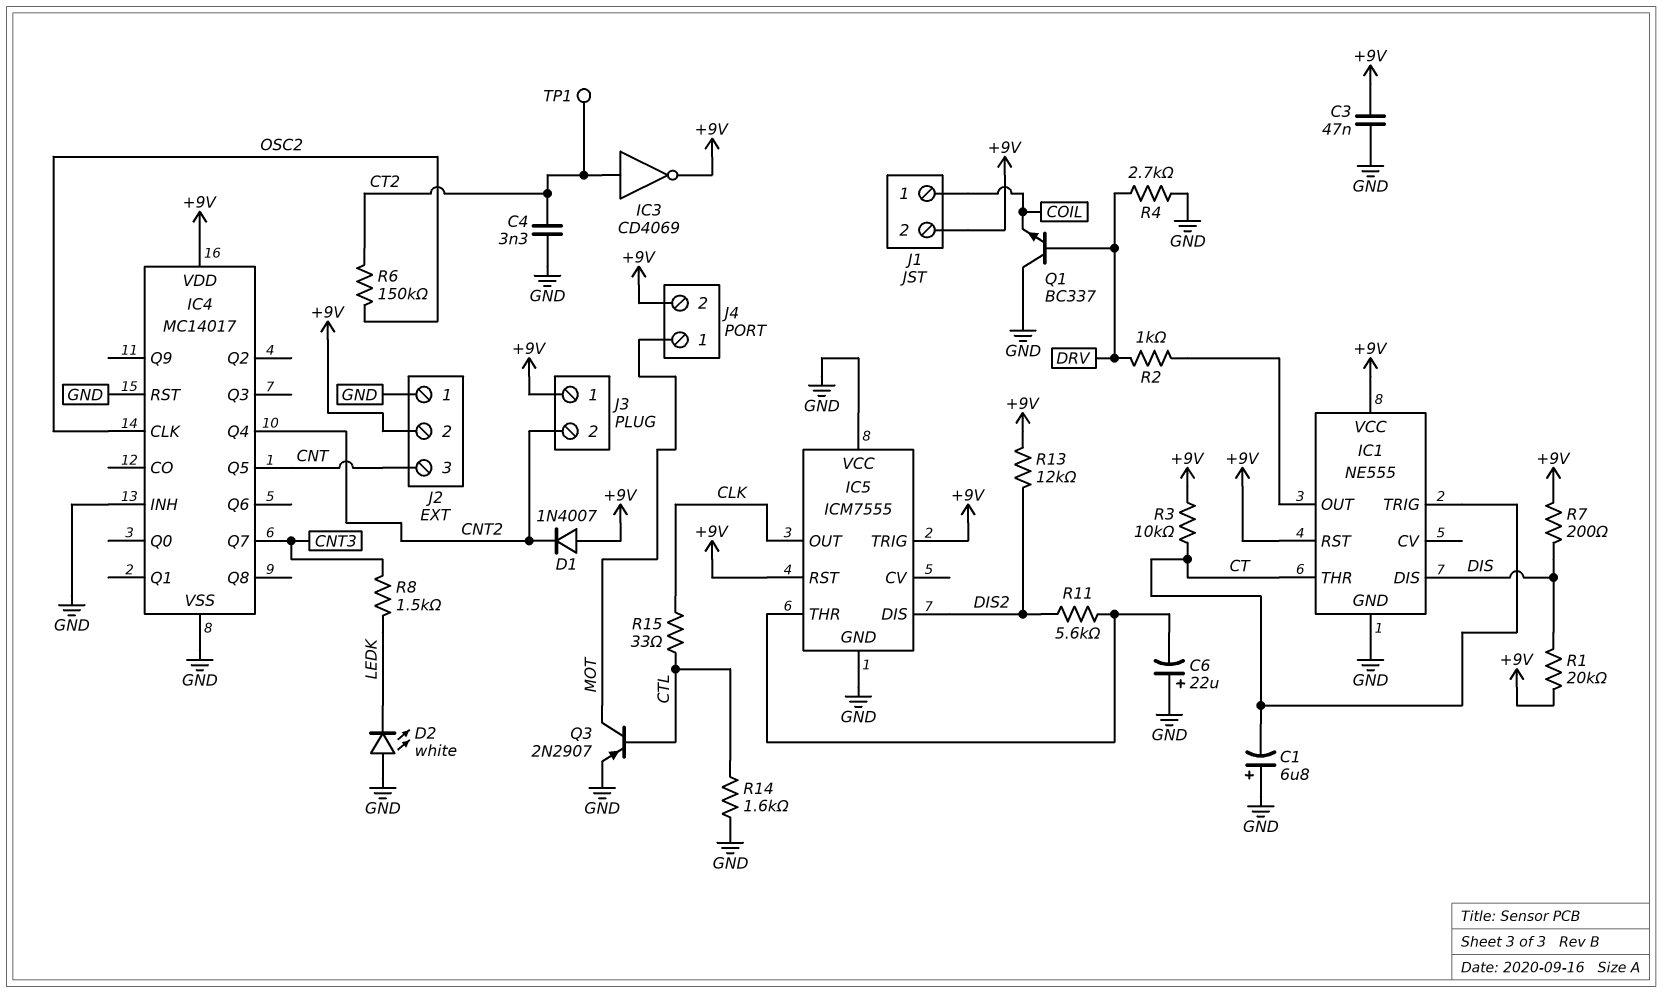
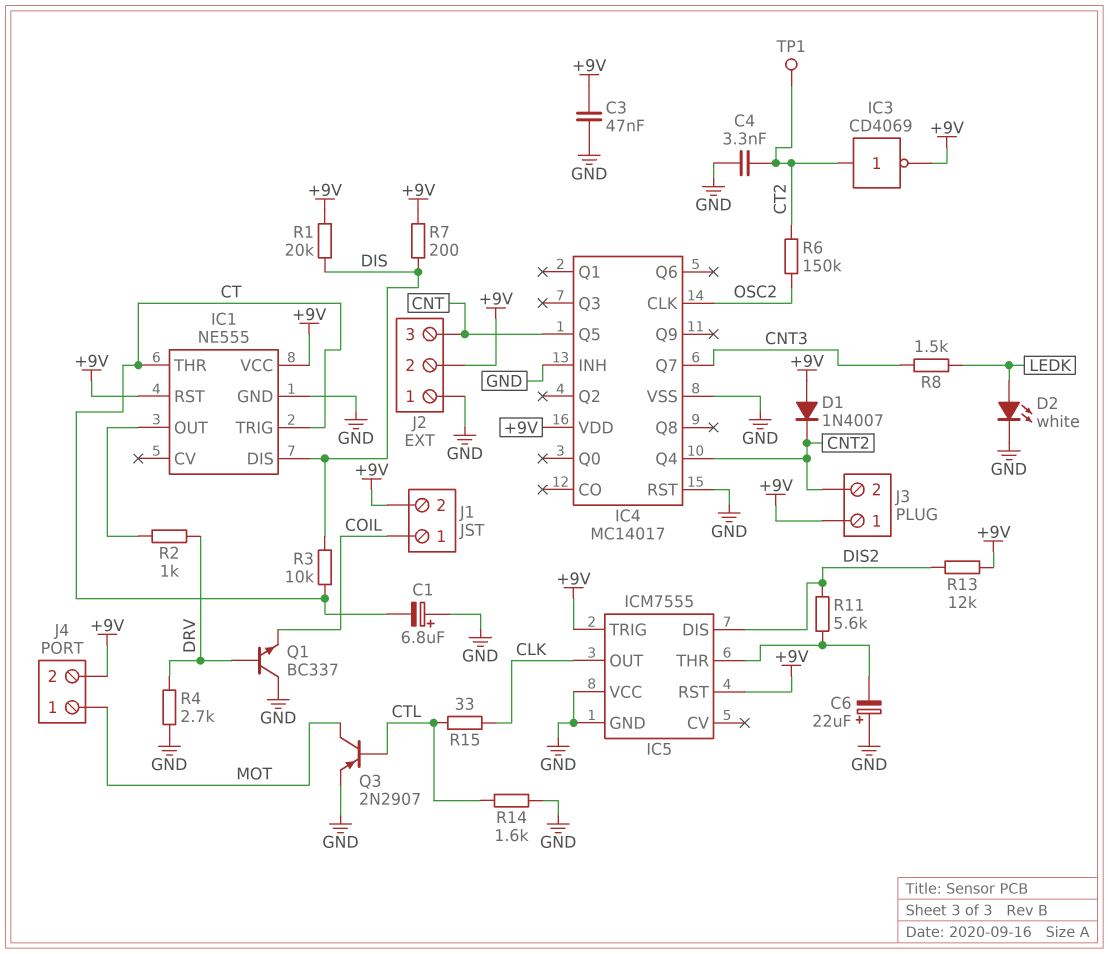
D2: LED white (A GND, K LEDK) -> LED white (A LEDK, K GND)
R3: 10k (+9V, CT) -> 10k (CT, DIS)

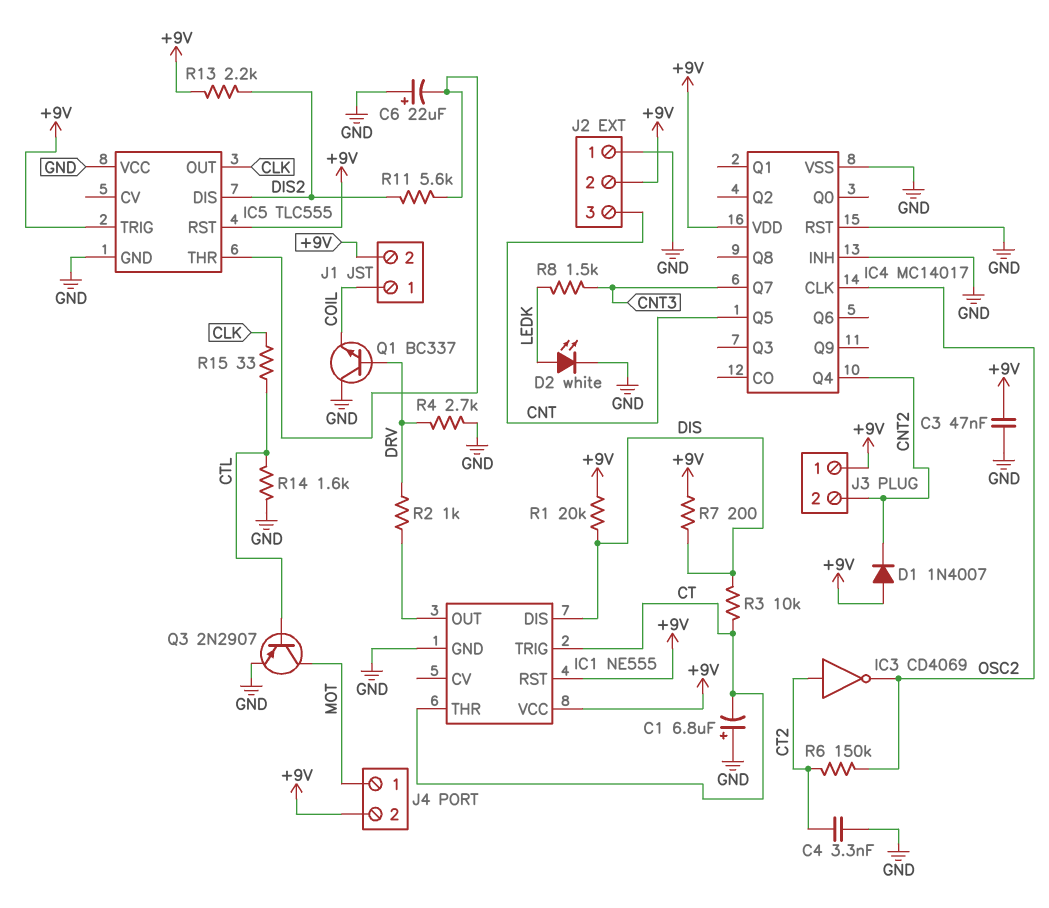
IC3: NOT CD4069 (in CT2, out +9V) -> NOT CD4069 (in CT2, out OSC2)
IC5: ICM7555 -> TLC555
R13: 12k (+9V, DIS2) -> 2.2k (+9V, DIS2)
TP1: test point (CT2) -> none

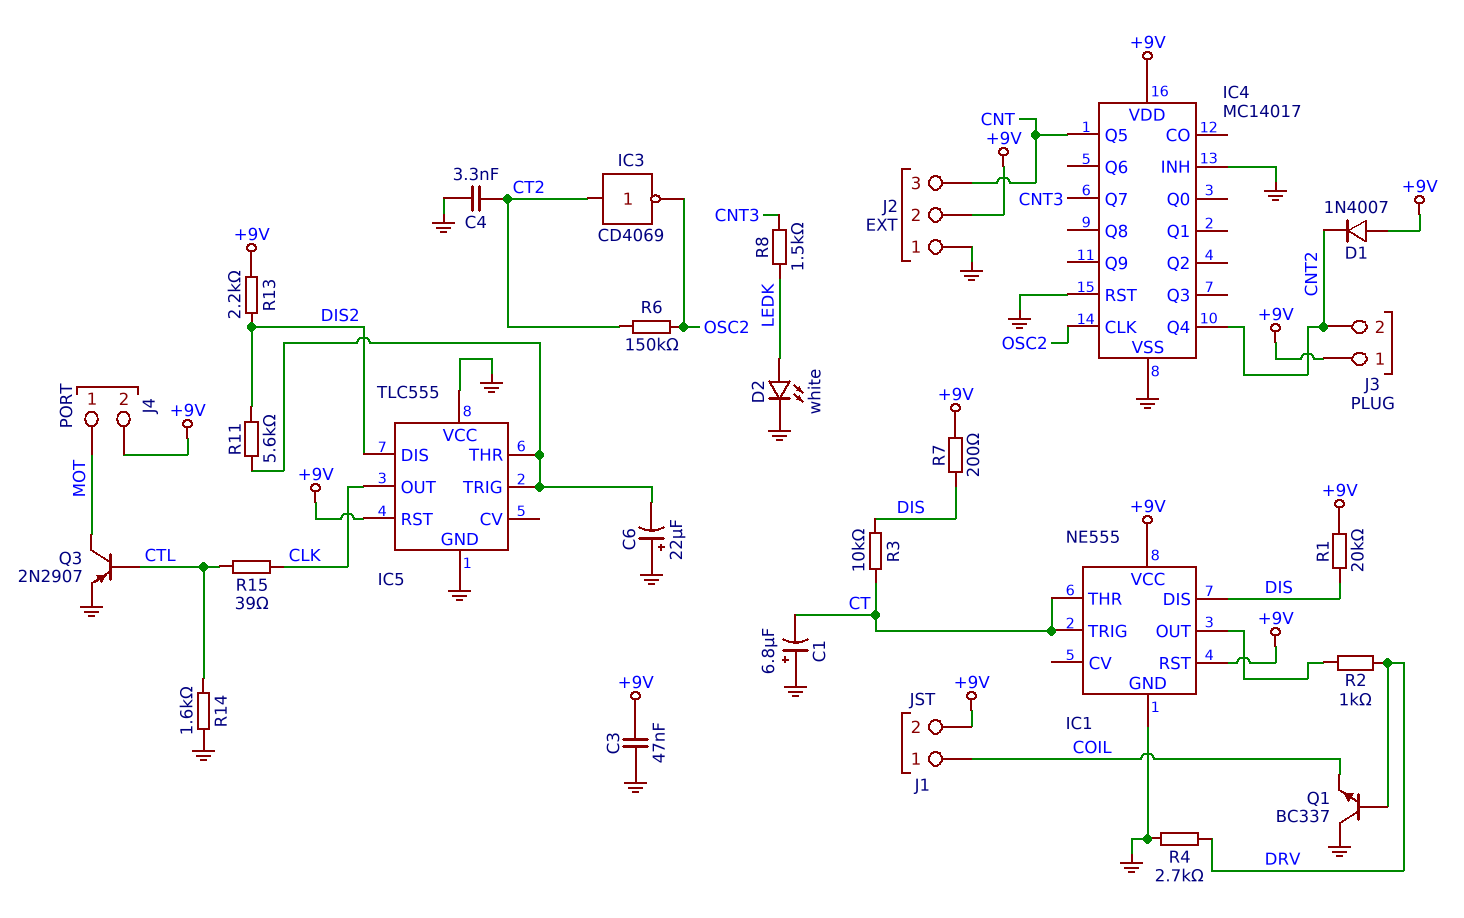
IC5 pin TRIG: +9V -> IC5/THR
R15: 33 (CLK, CTL) -> 39 (CLK, CTL)

